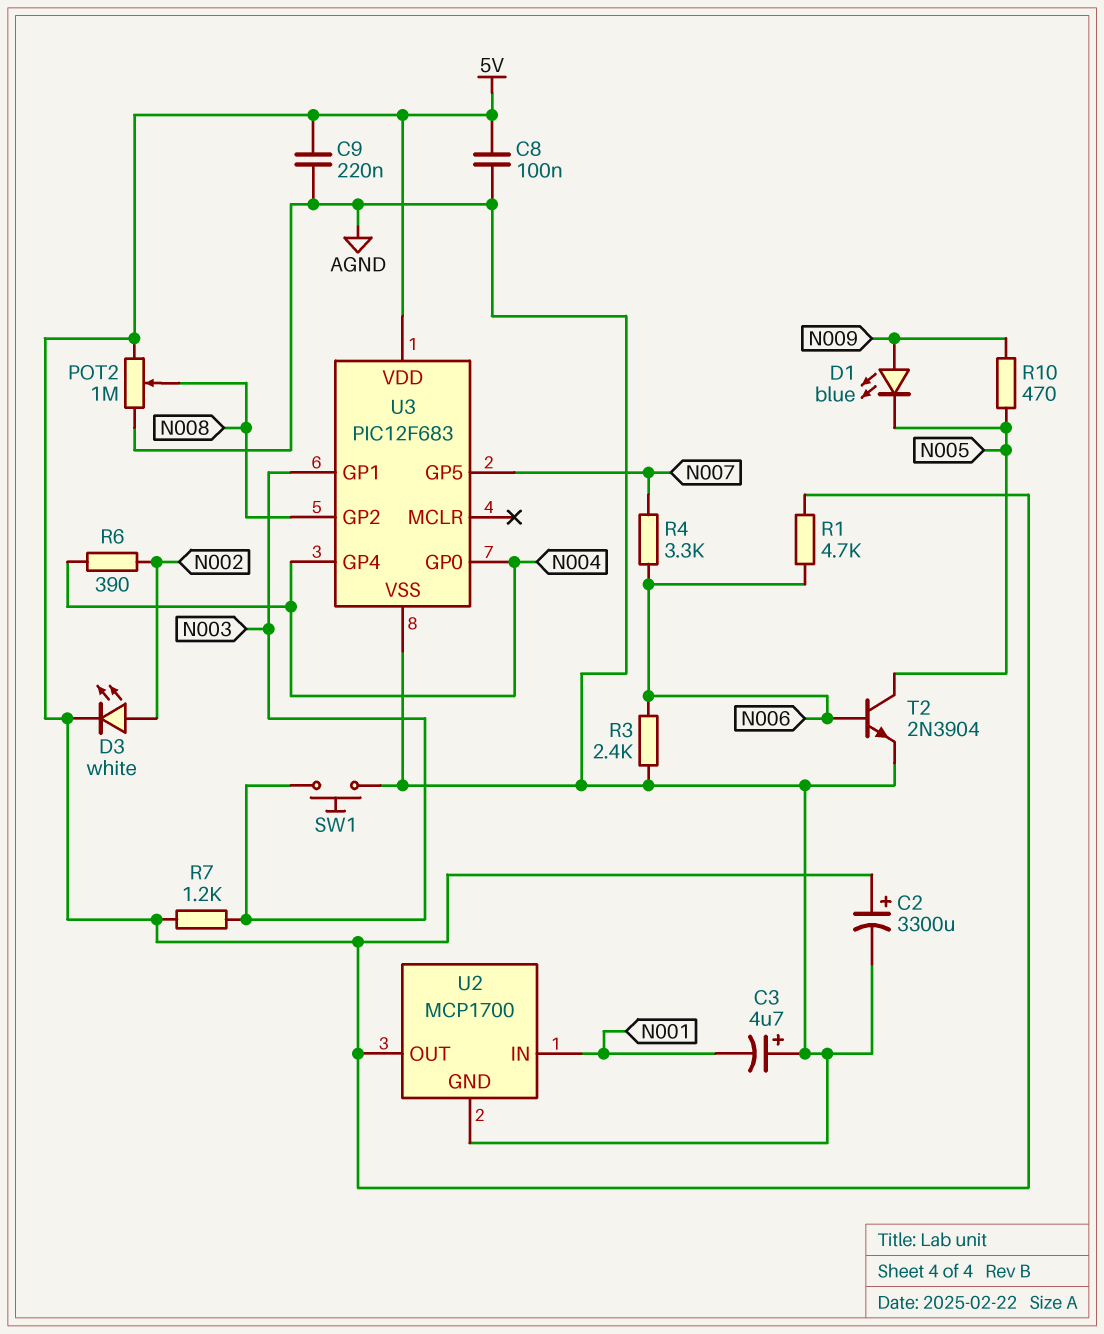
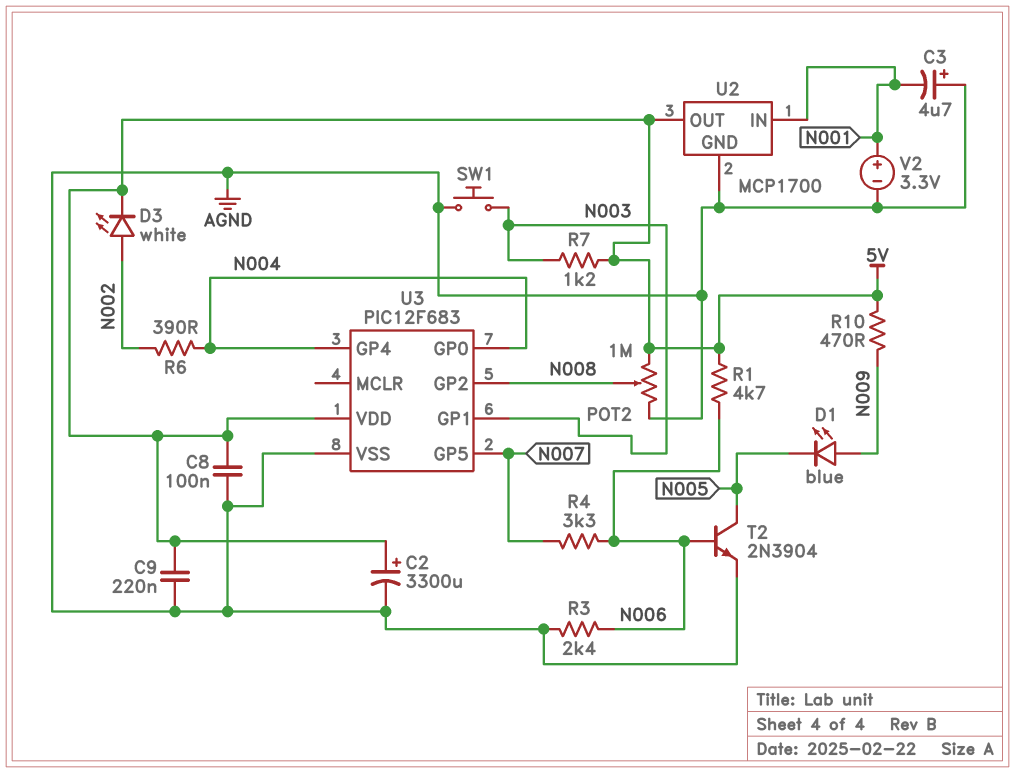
R10: 470 (N005, N009) -> 470 (5V, N009)
V2: none -> 3.3V (plus N001, minus AGND)

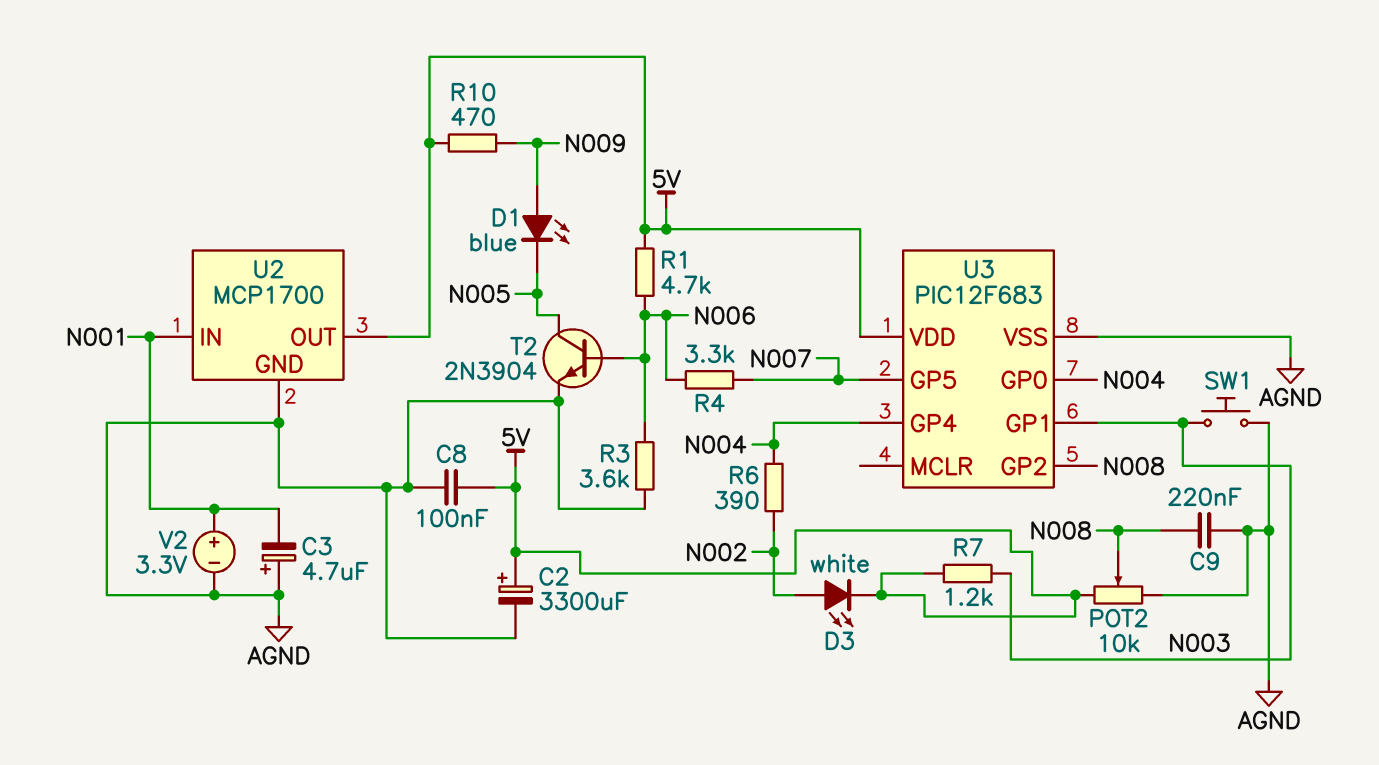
C9: 220nF (5V, AGND) -> 220nF (AGND, N008)
POT2: 1M (5V, AGND, wiper N008) -> 10k (5V, AGND, wiper N008)
R3: 2.4k (AGND, N006) -> 3.6k (AGND, N006)

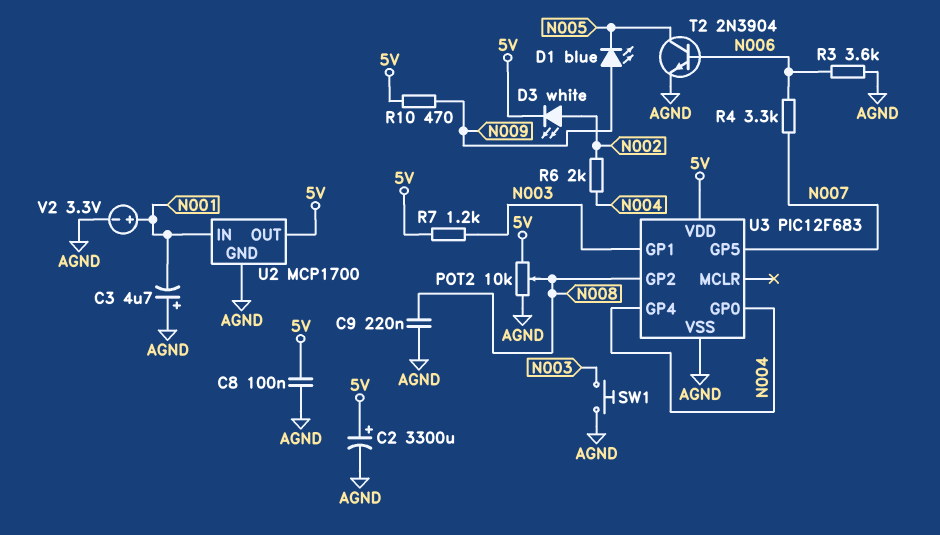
R1: 4.7k (5V, N006) -> none
R6: 390 (N002, N004) -> 2k (N002, N004)

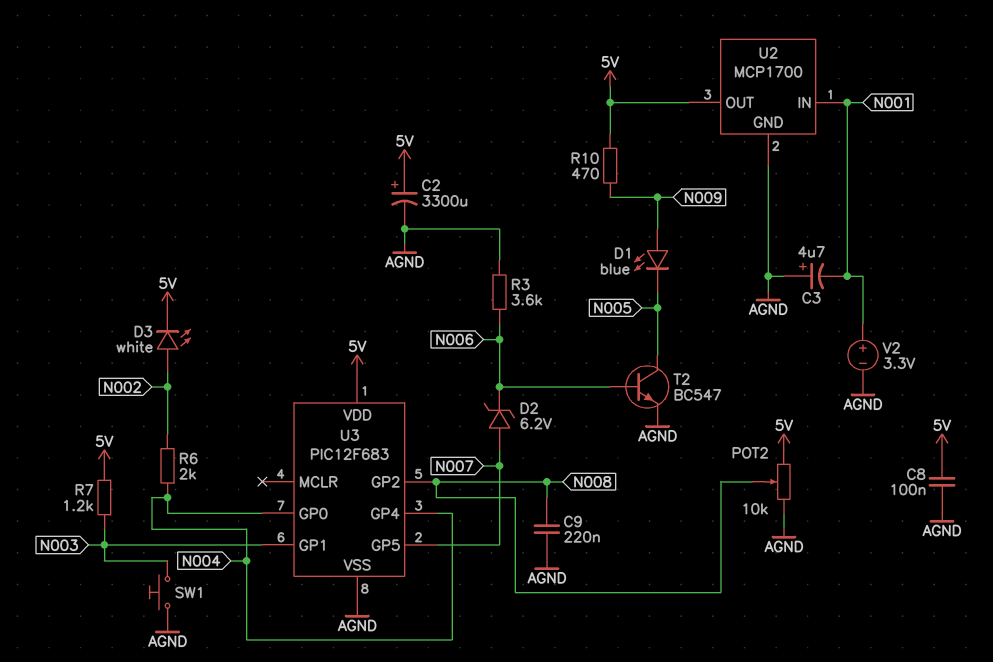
D2: none -> zener 6.2V (A N007, K N006)
R4: 3.3k (N006, N007) -> none
T2: NPN 2N3904 (B N006, C N005, E AGND) -> NPN BC547 (B N006, C N005, E AGND)

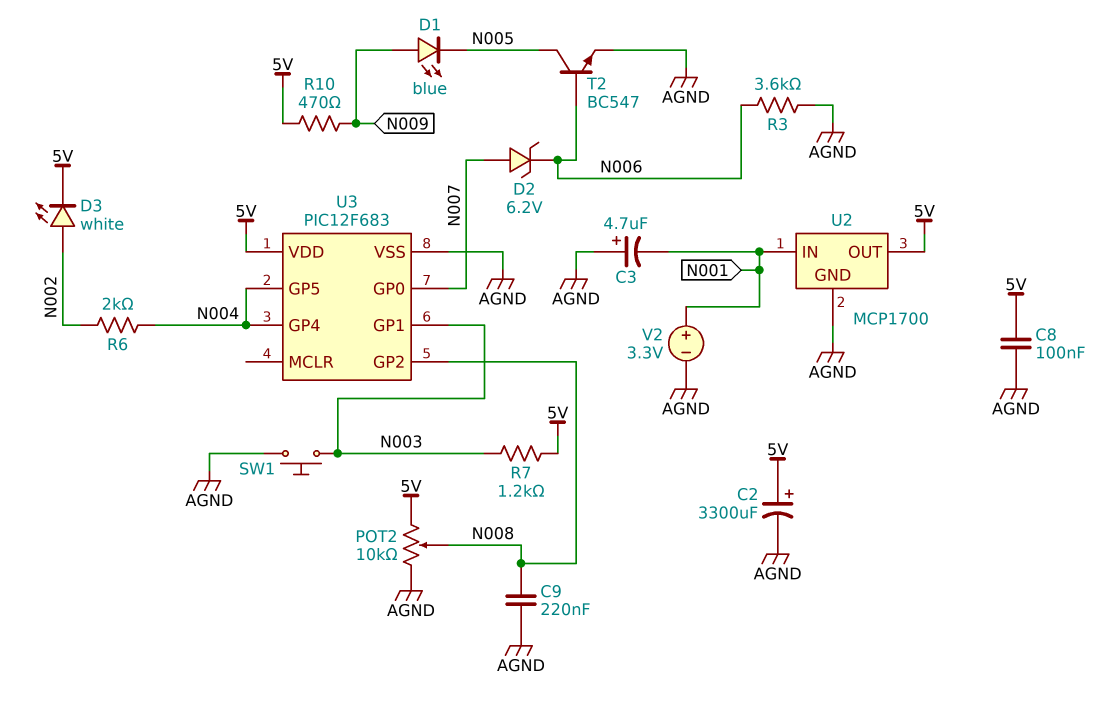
U3 pin GP0: N004 -> N007
U3 pin GP5: N007 -> N004

